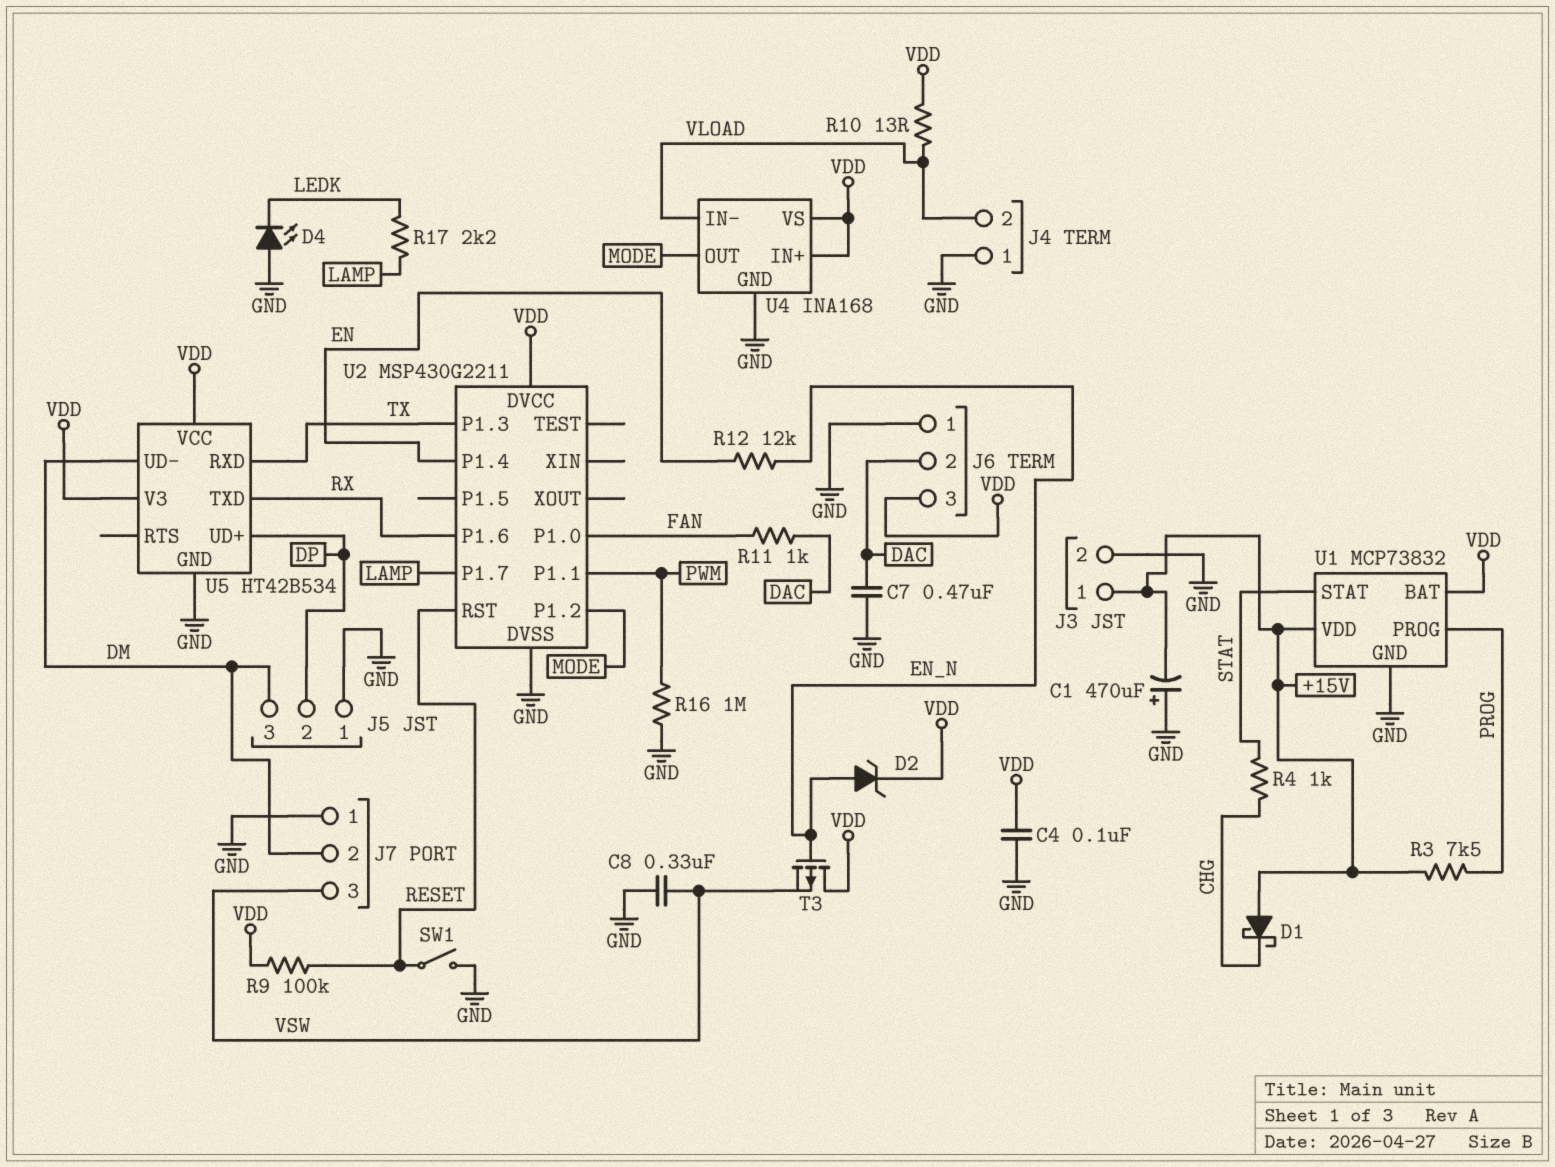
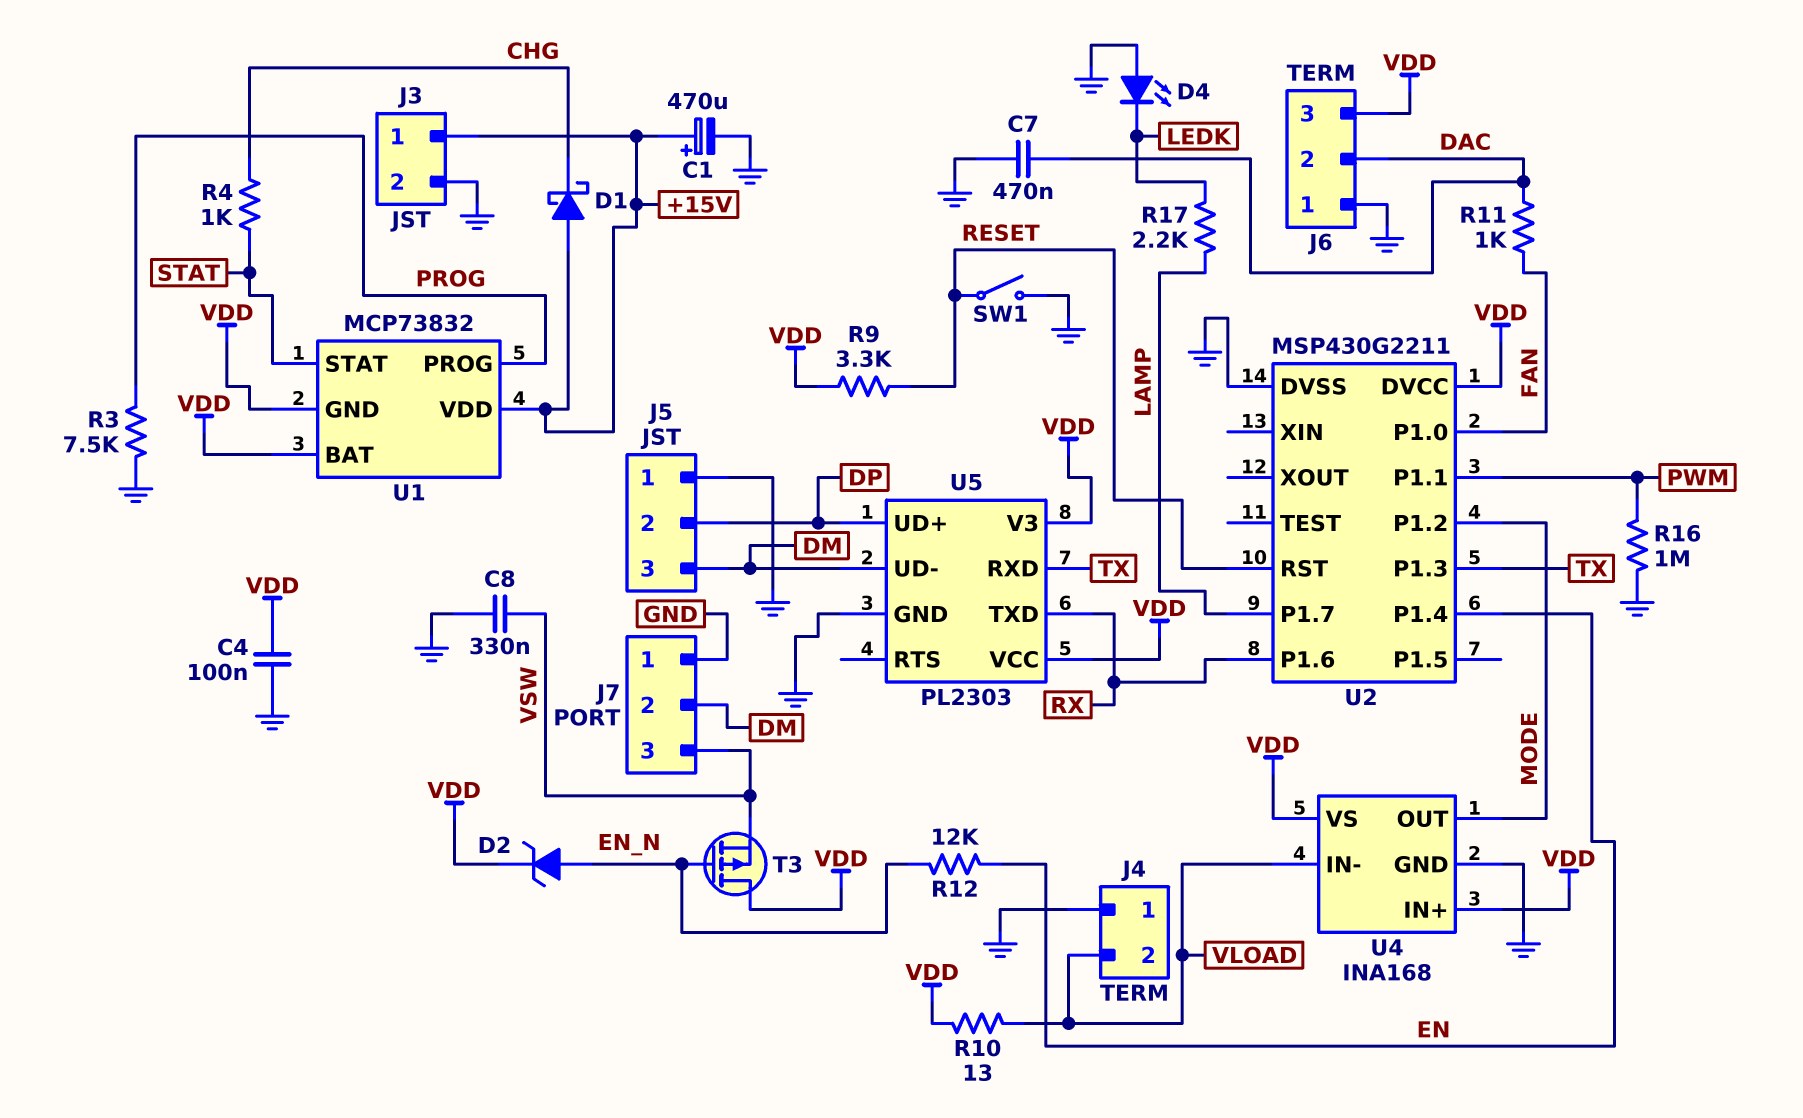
C1: 470uF (plus GND, minus +15V) -> 470uF (plus +15V, minus GND)
R3: 7.5k (+15V, PROG) -> 7.5k (GND, PROG)
R9: 100k (RESET, VDD) -> 3.3k (RESET, VDD)
U1 pin GND: GND -> VDD
U5: HT42B534 -> PL2303

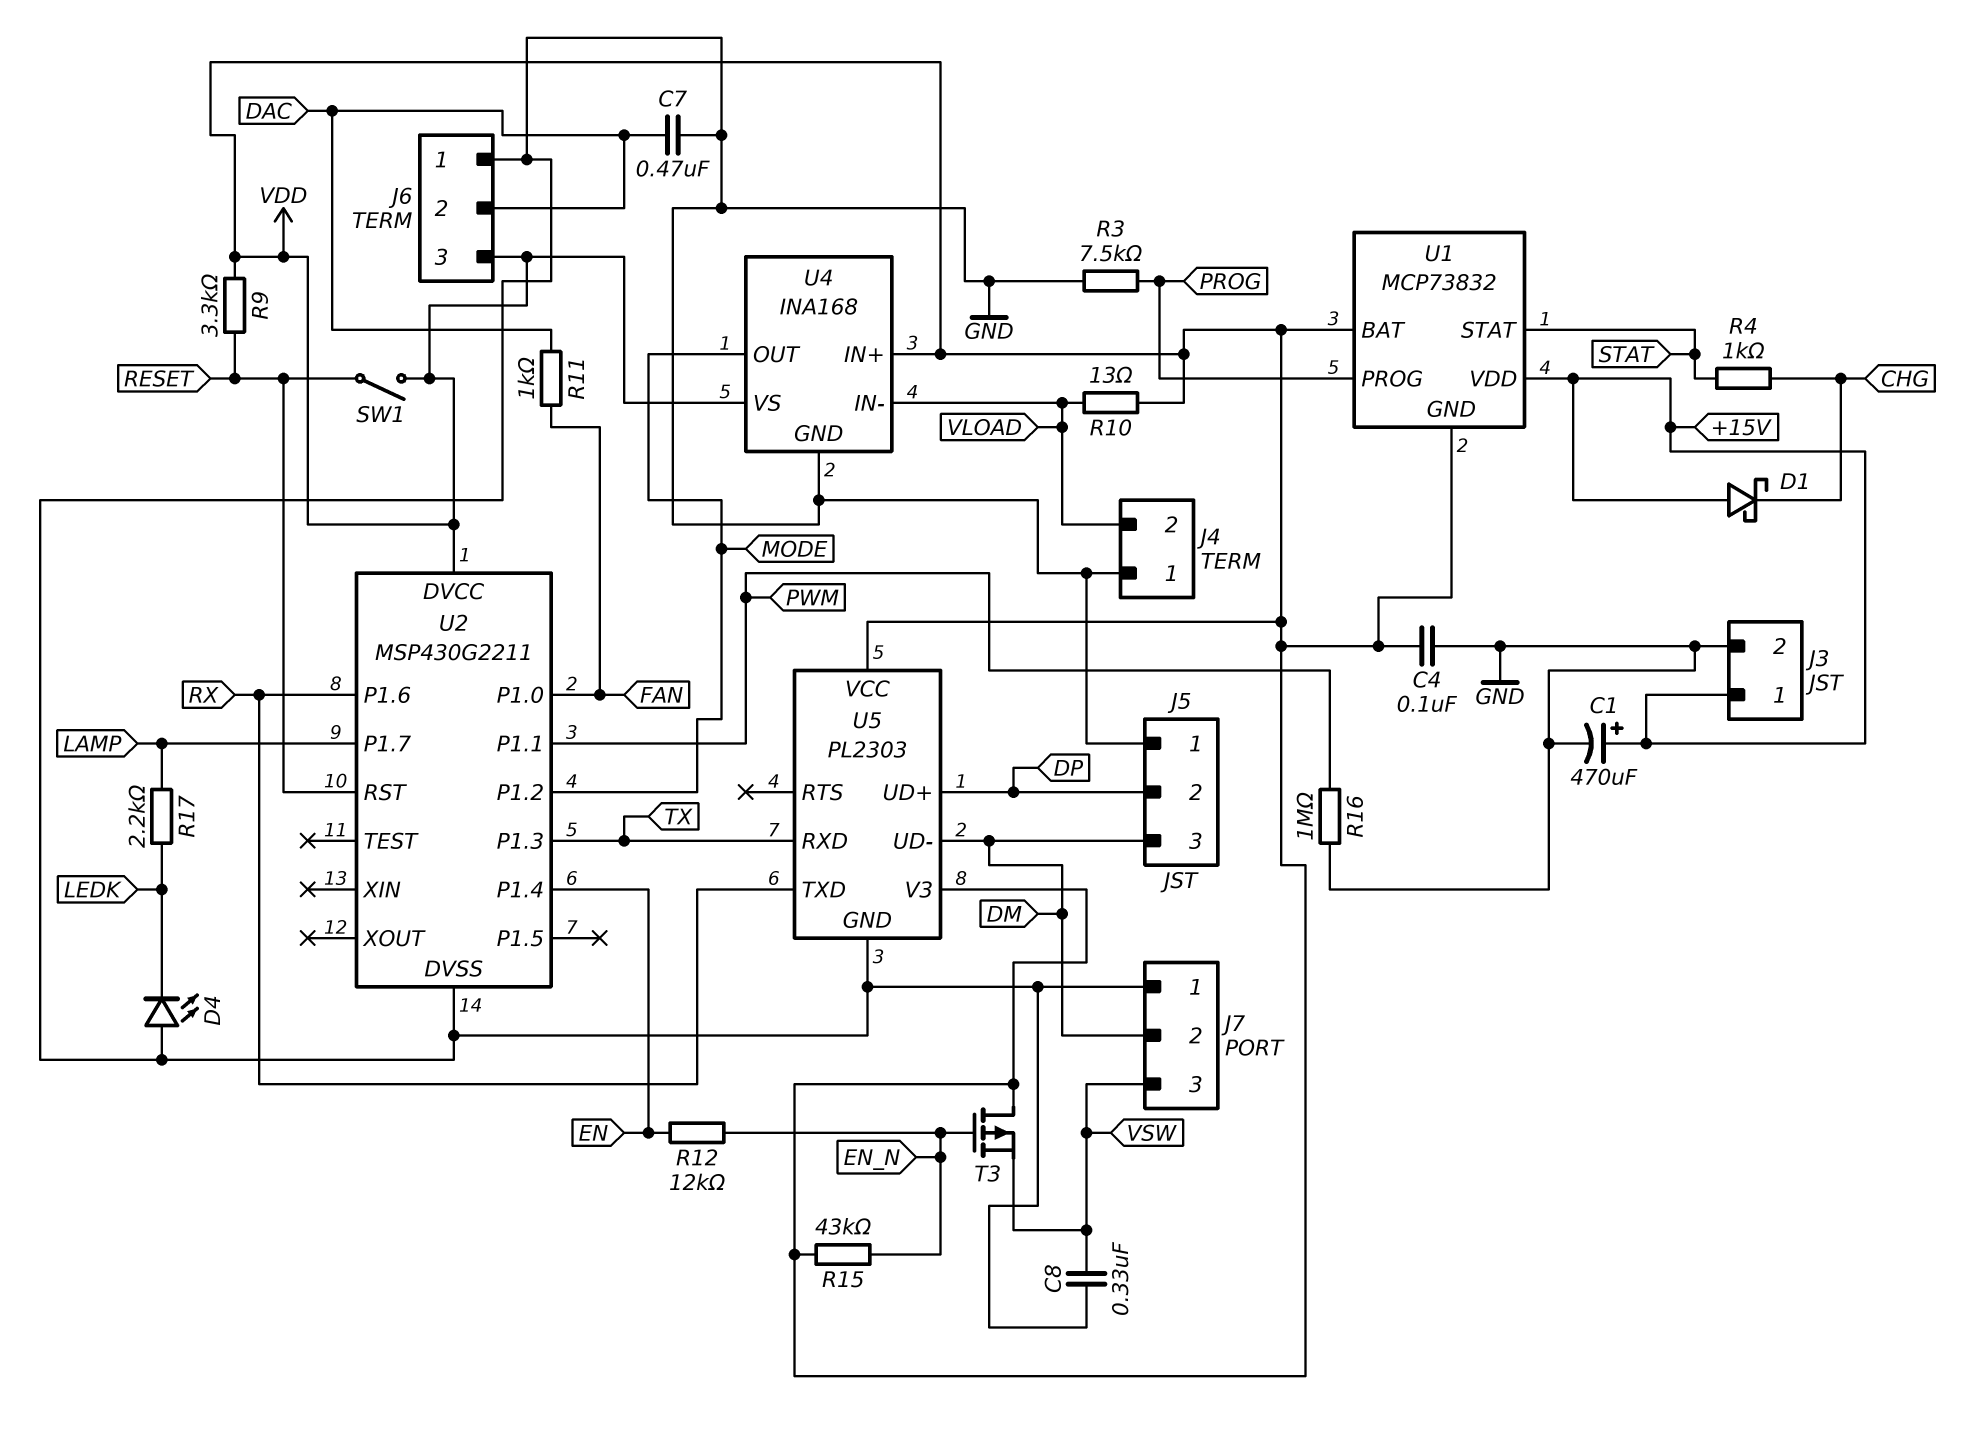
D2: zener (A EN_N, K VDD) -> none
R15: none -> 43k (EN_N, VDD)
SW1: switch (GND, RESET) -> switch (RESET, VDD)

